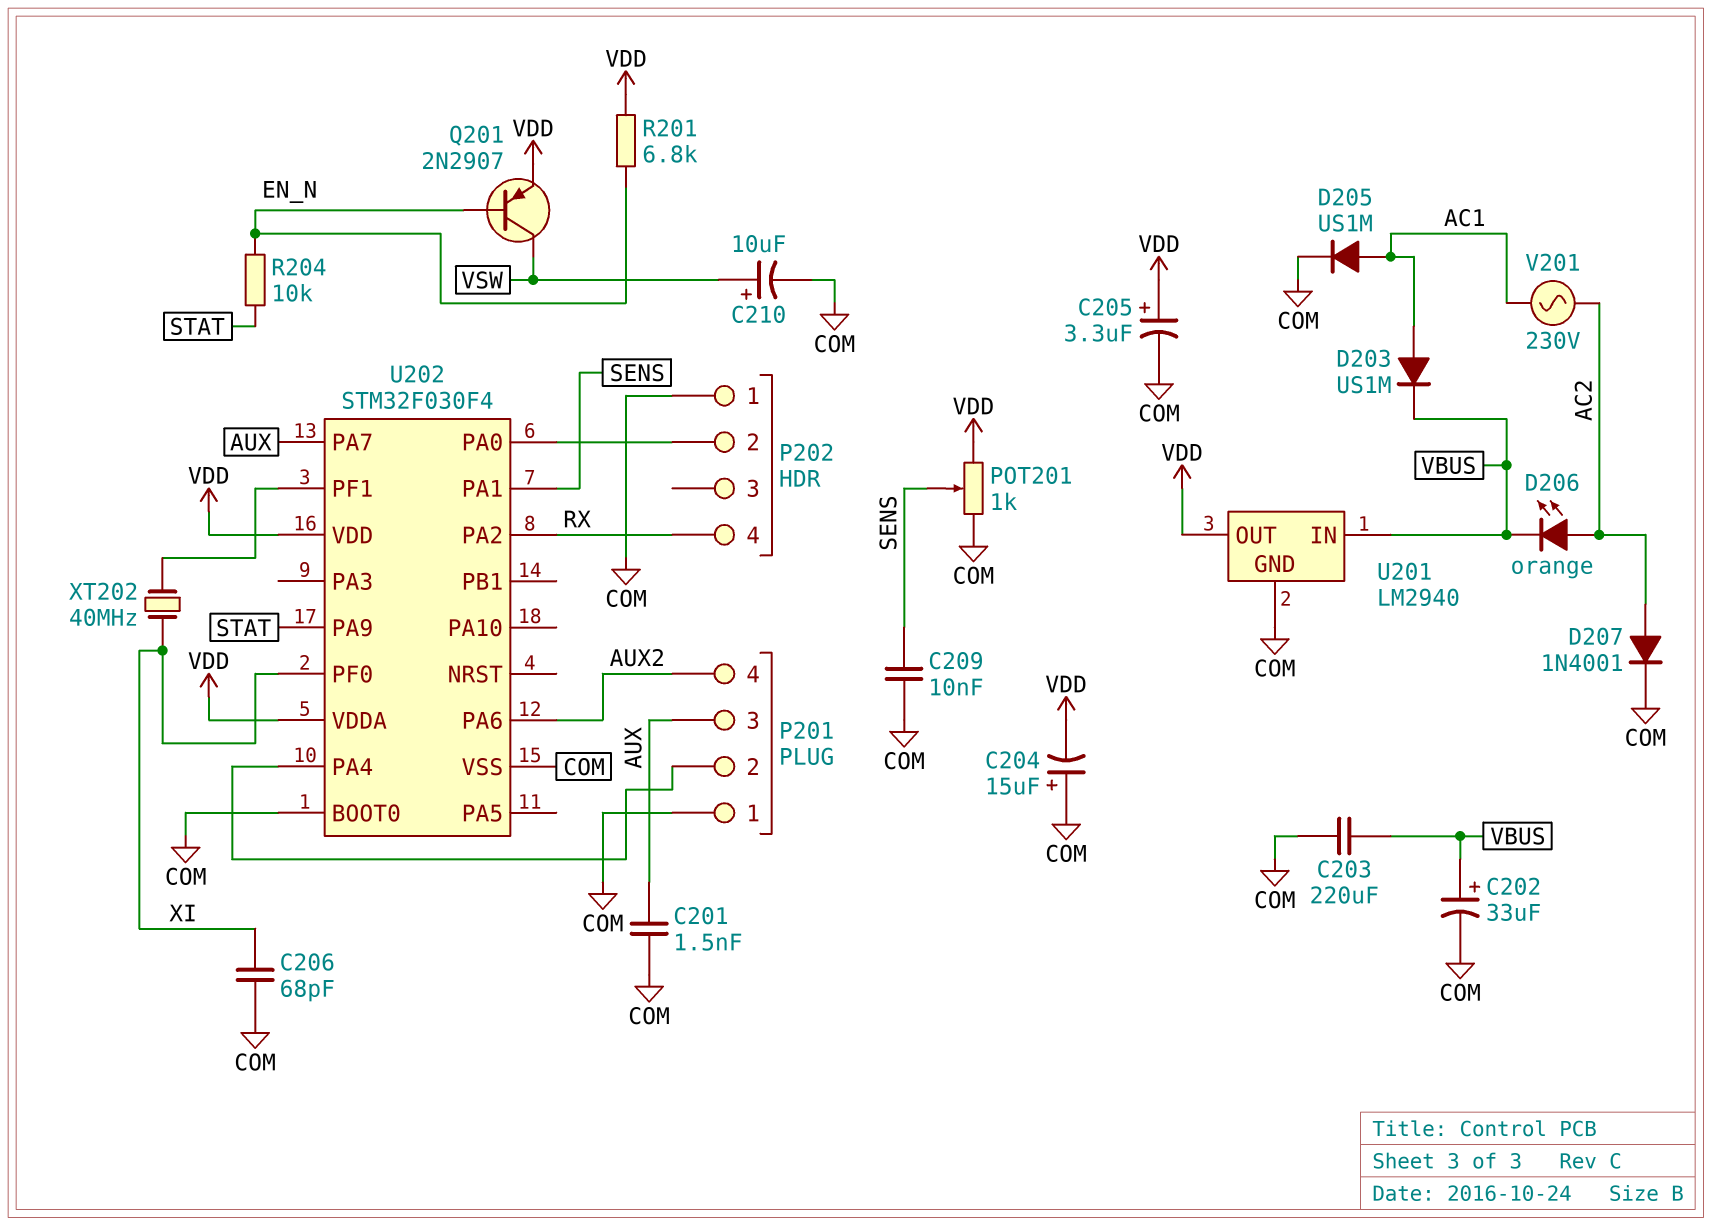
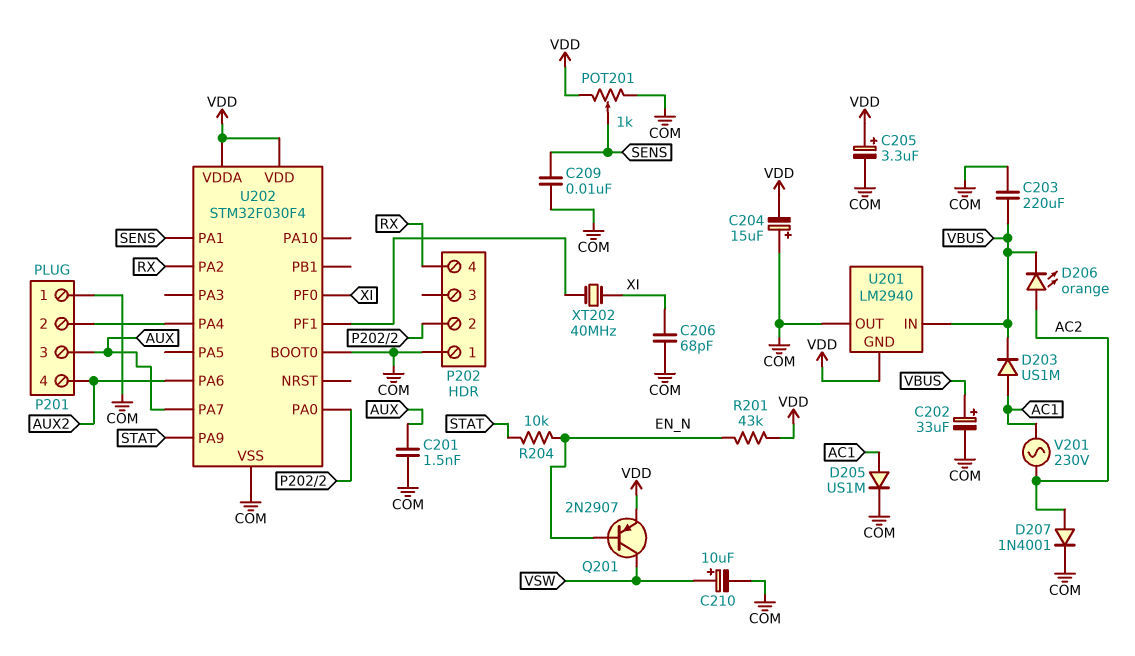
R201: 6.8k (EN_N, VDD) -> 43k (EN_N, VDD)
U201 pin GND: COM -> VDD
U201 pin OUT: VDD -> COM

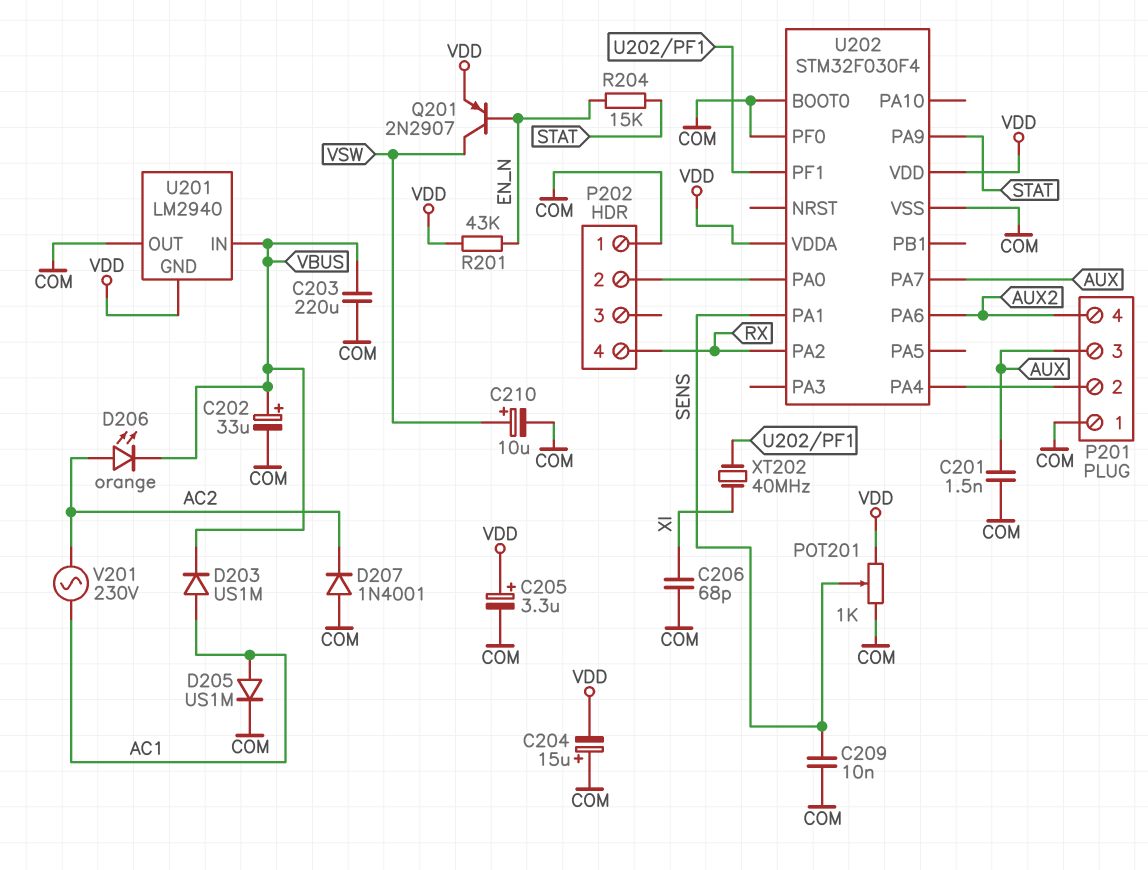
D207: diode 1N4001 (A AC2, K COM) -> diode 1N4001 (A COM, K AC2)
R204: 10k (EN_N, STAT) -> 15k (EN_N, STAT)
U202 pin PF0: XI -> COM

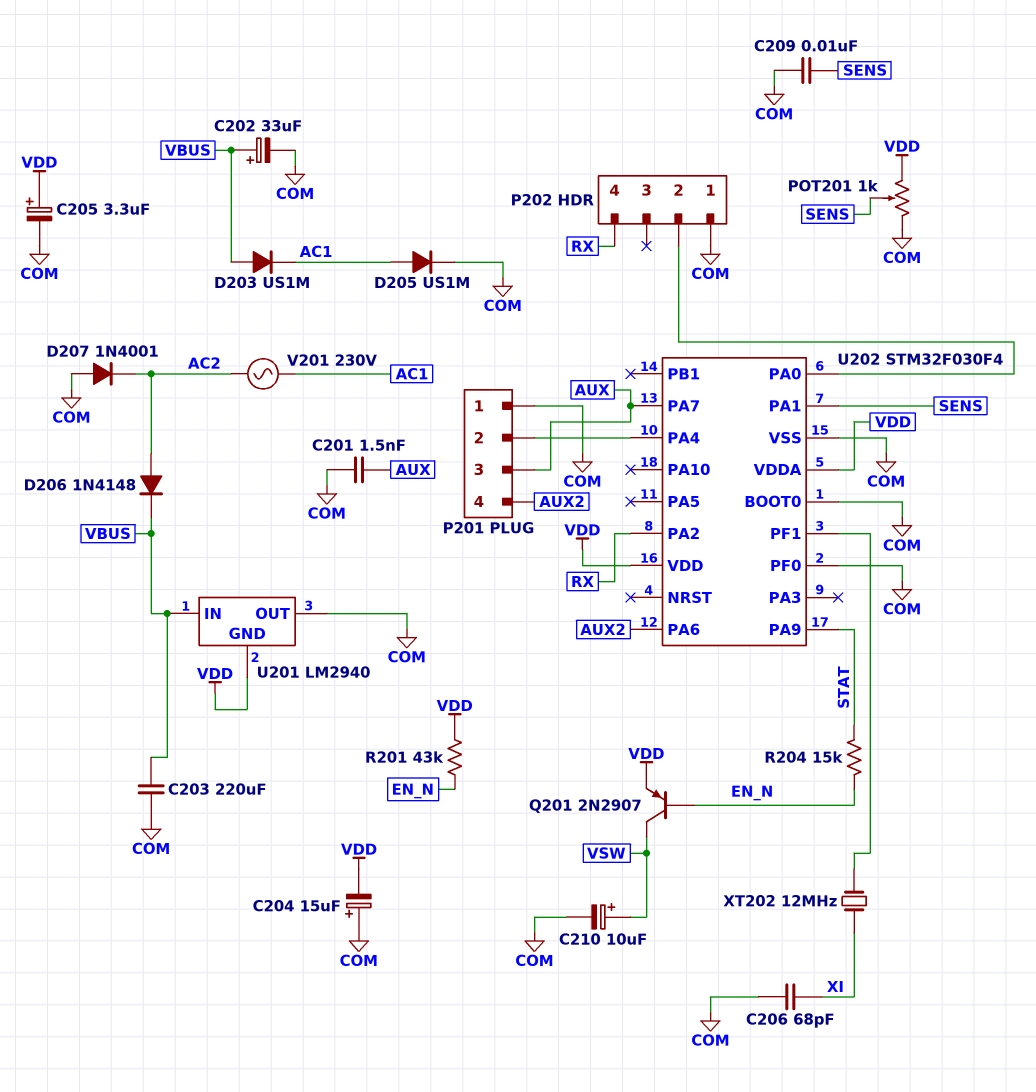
D203: diode US1M (A AC1, K VBUS) -> diode US1M (A VBUS, K AC1)
D206: LED orange (A AC2, K VBUS) -> diode 1N4148 (A AC2, K VBUS)
XT202: 40MHz (U202/PF1, XI) -> 12MHz (U202/PF1, XI)

